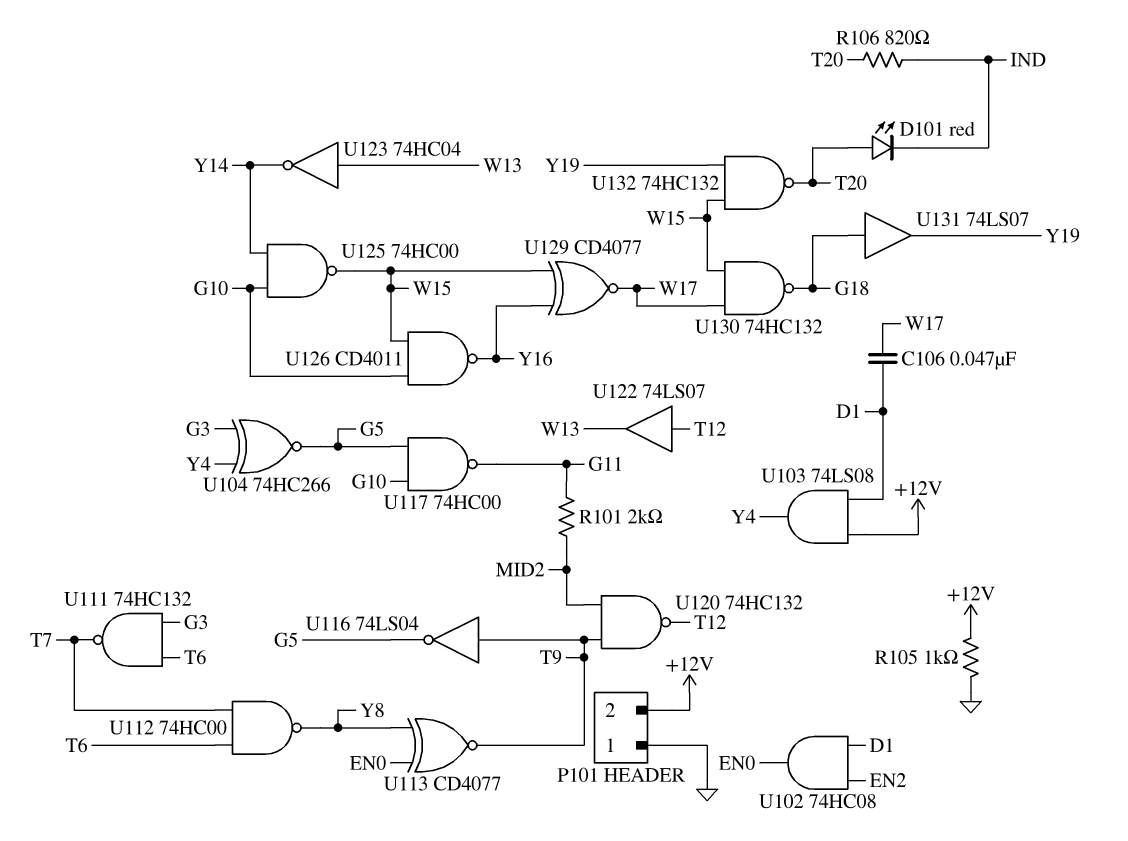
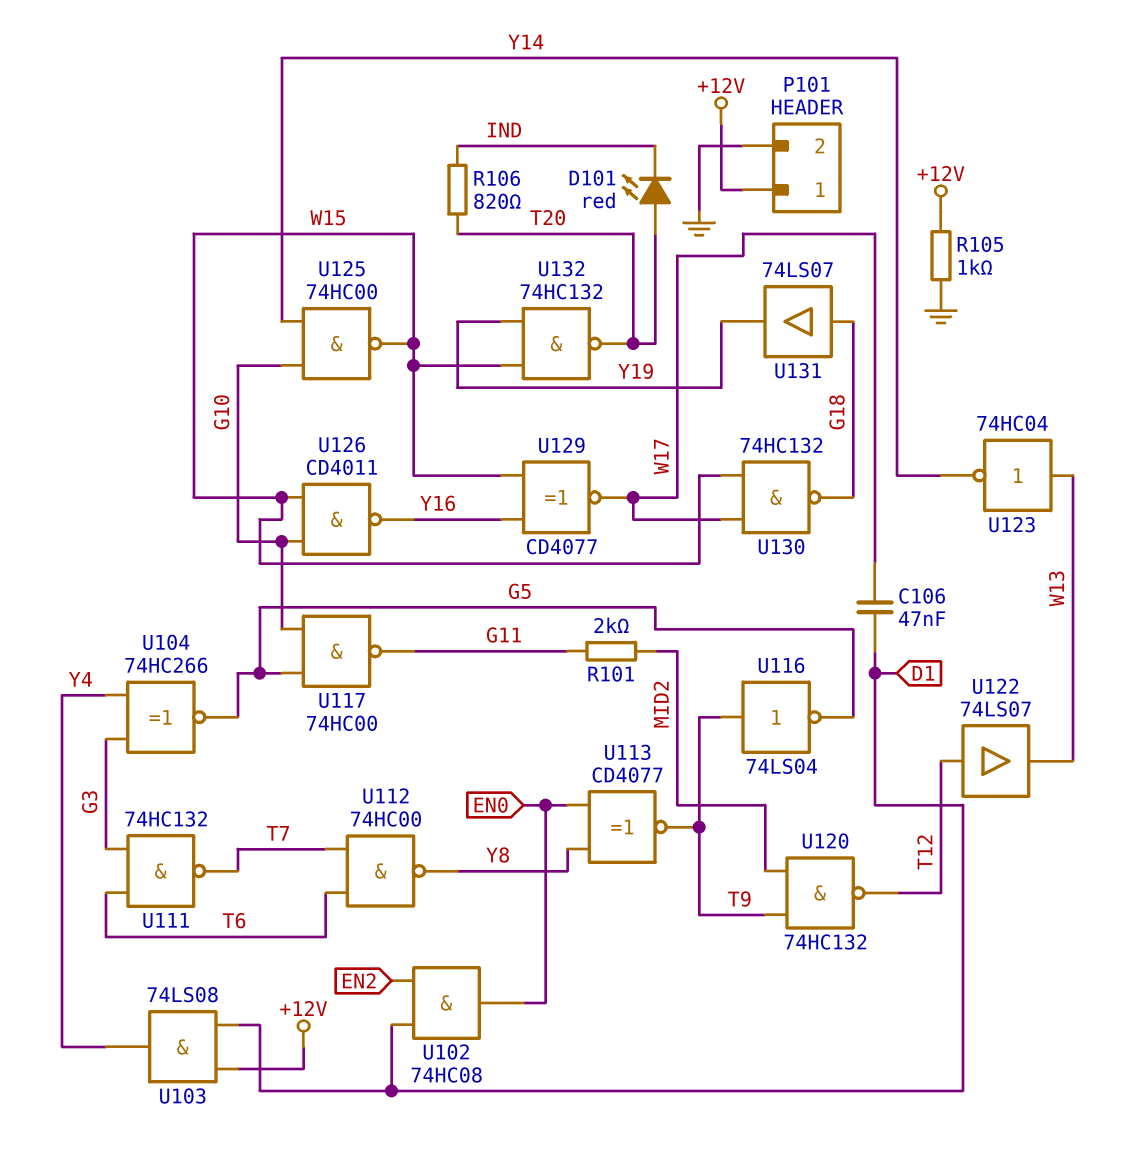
P101 pin 1: GND -> +12V
P101 pin 2: +12V -> GND

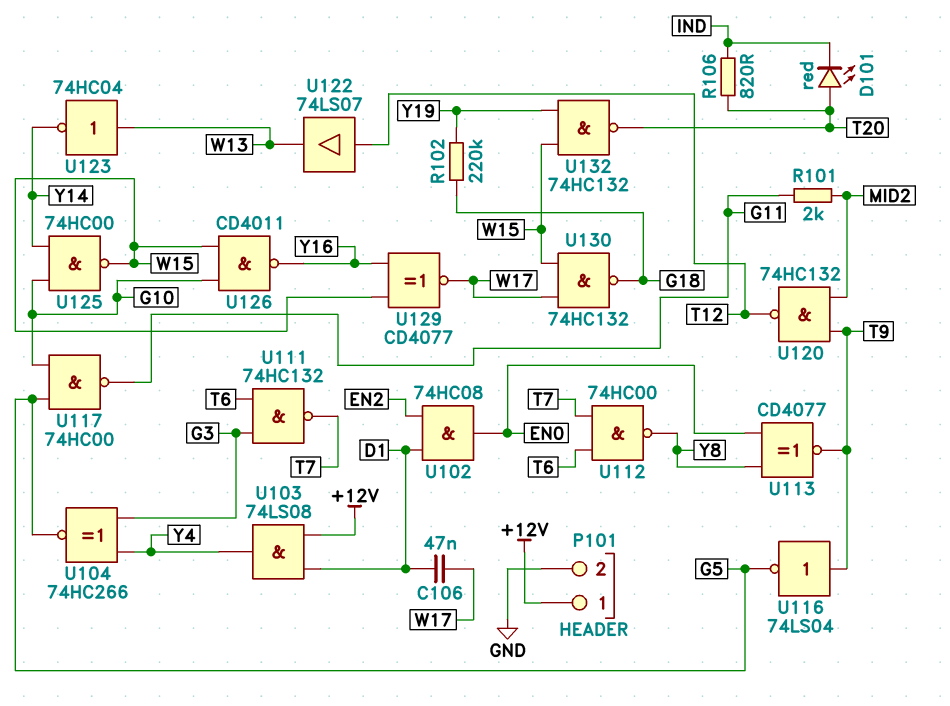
R102: none -> 220k (G18, Y19)
R105: 1k (+12V, GND) -> none
U131: buffer 74LS07 (in G18, out Y19) -> none

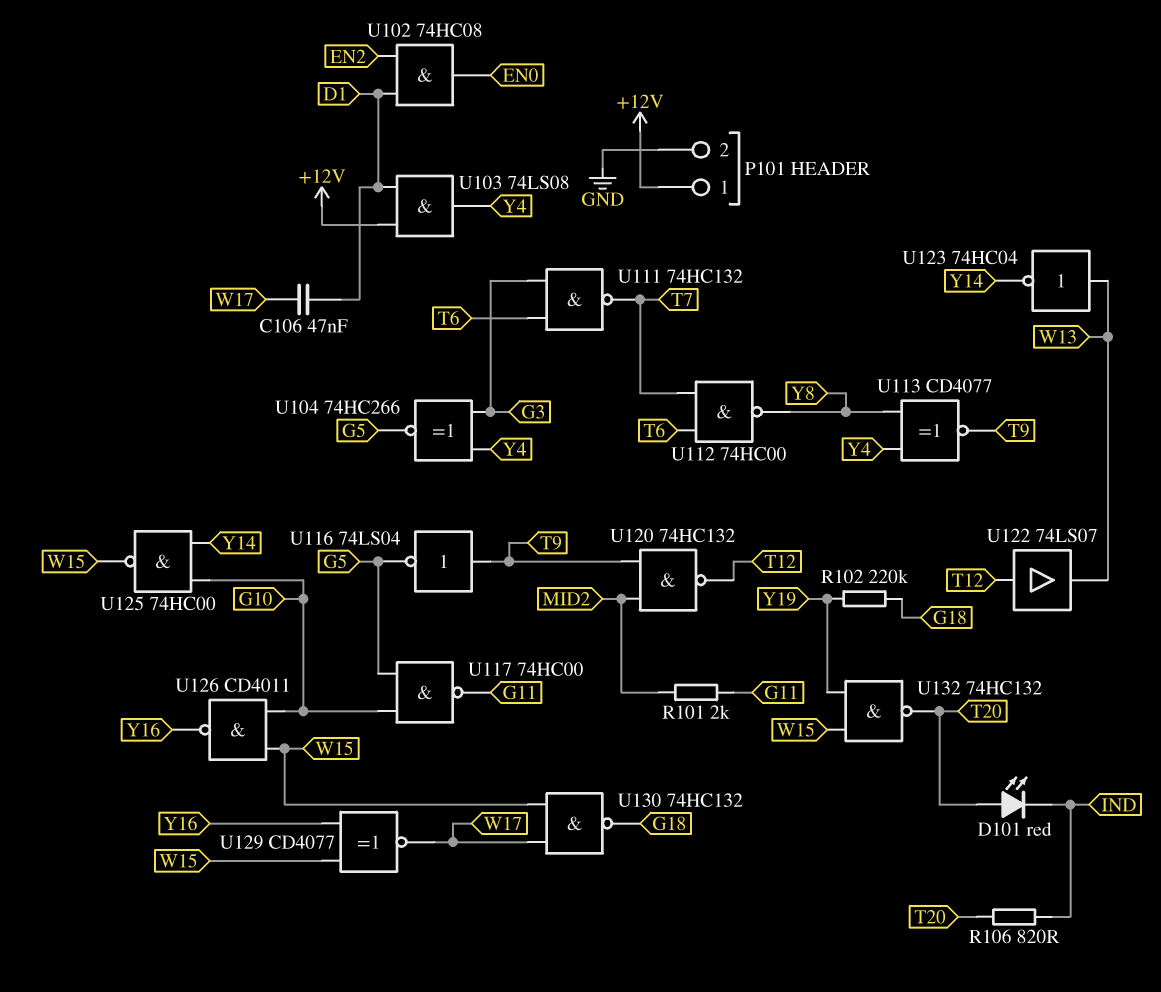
U113: XNOR CD4077 (in EN0, in Y8, out T9) -> XNOR CD4077 (in Y4, in Y8, out T9)

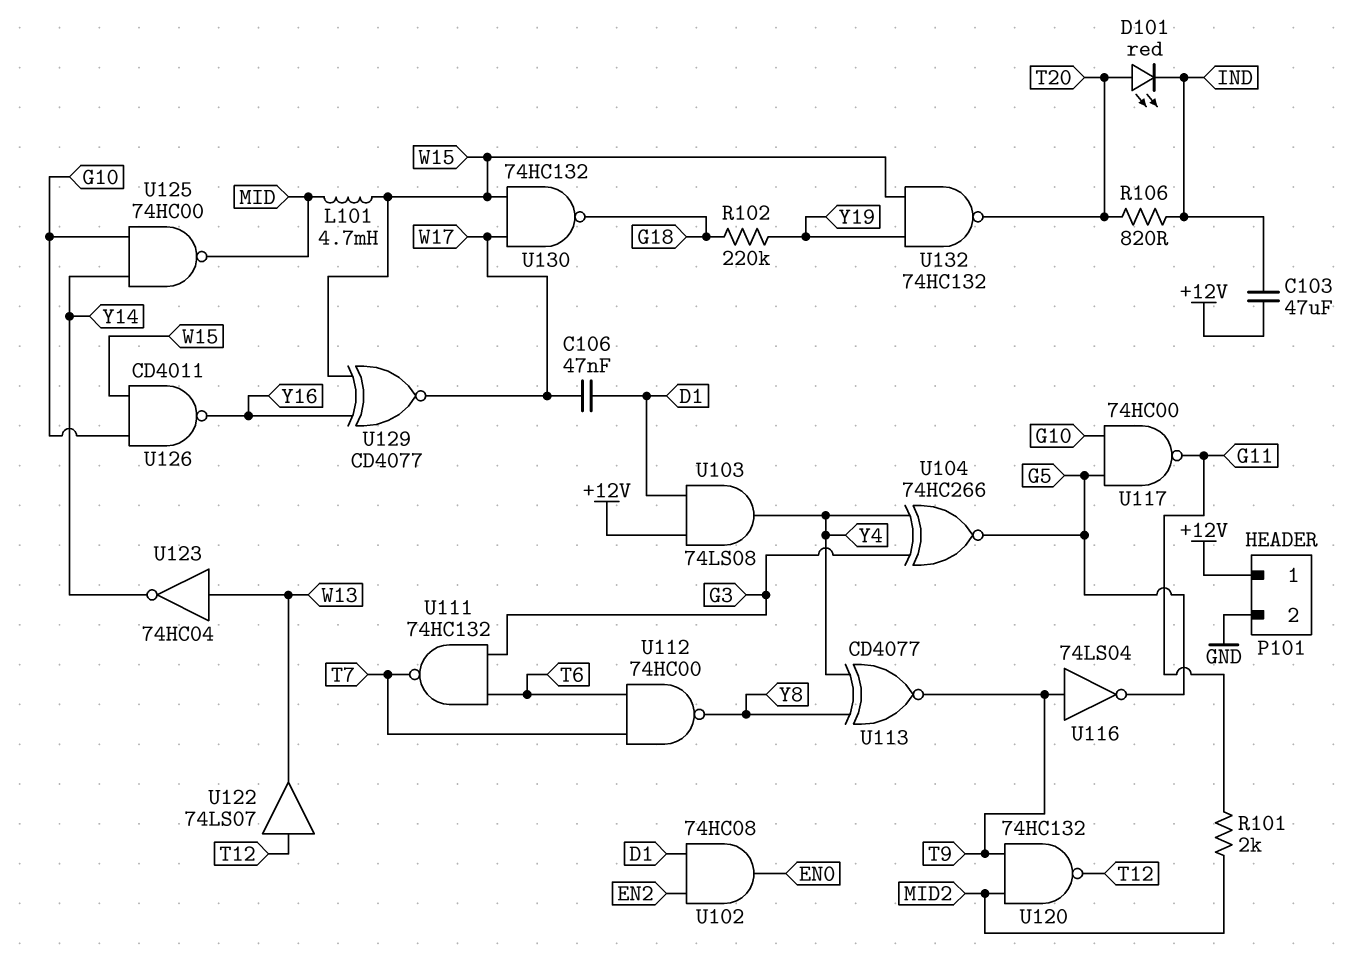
C103: none -> 47uF (+12V, IND)
L101: none -> 4.7mH (MID, W15)
U125: NAND 74HC00 (in G10, in Y14, out W15) -> NAND 74HC00 (in G10, in Y14, out MID)

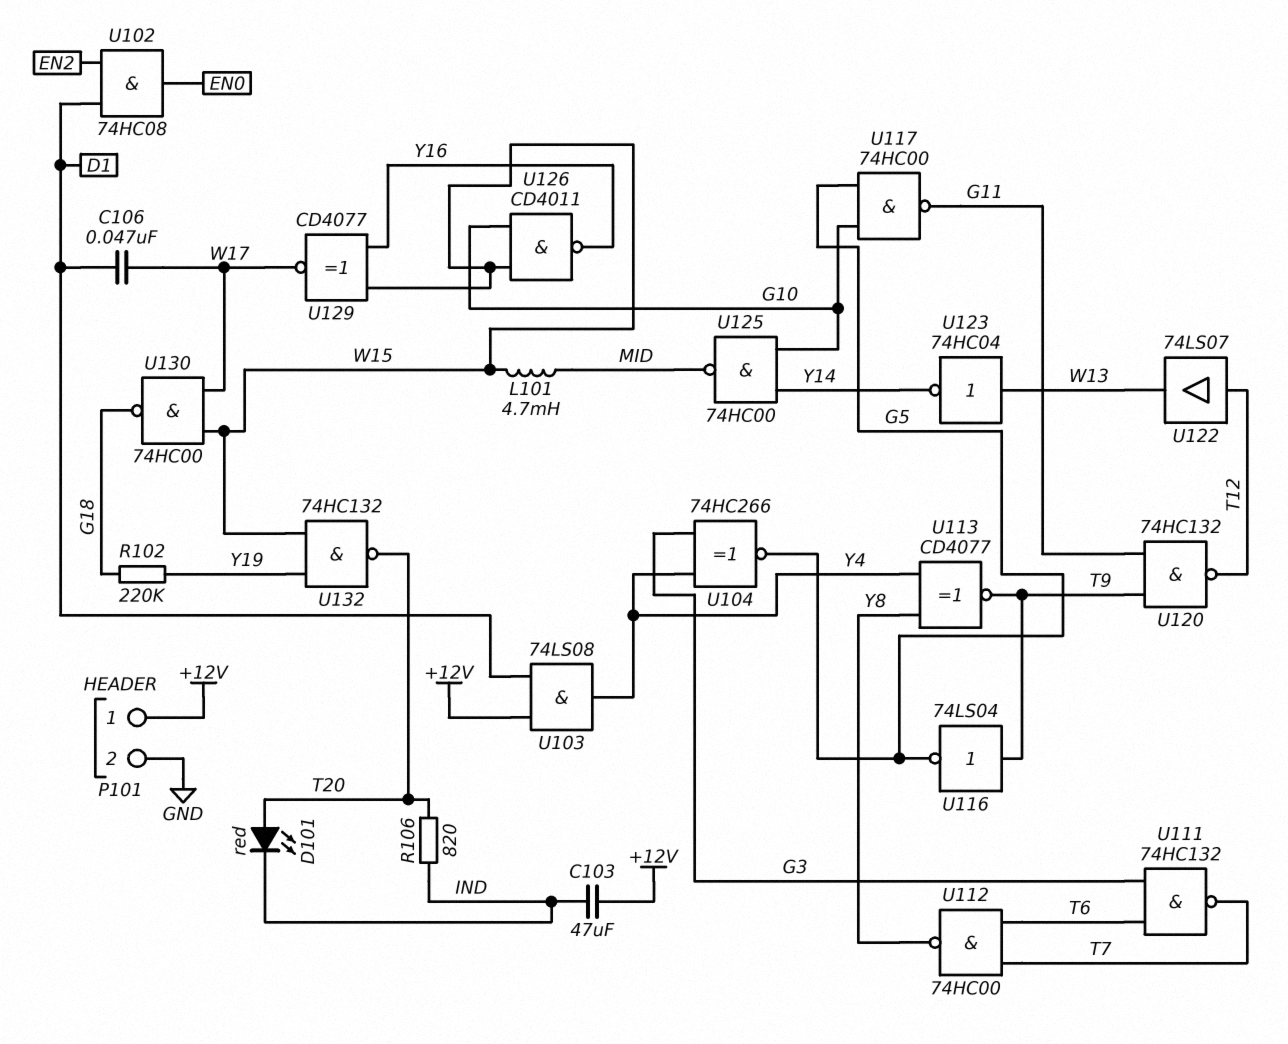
R101: 2k (G11, MID2) -> none
U120: NAND 74HC132 (in MID2, in T9, out T12) -> NAND 74HC132 (in G11, in T9, out T12)
U130: NAND 74HC132 (in W15, in W17, out G18) -> NAND 74HC00 (in W15, in W17, out G18)

